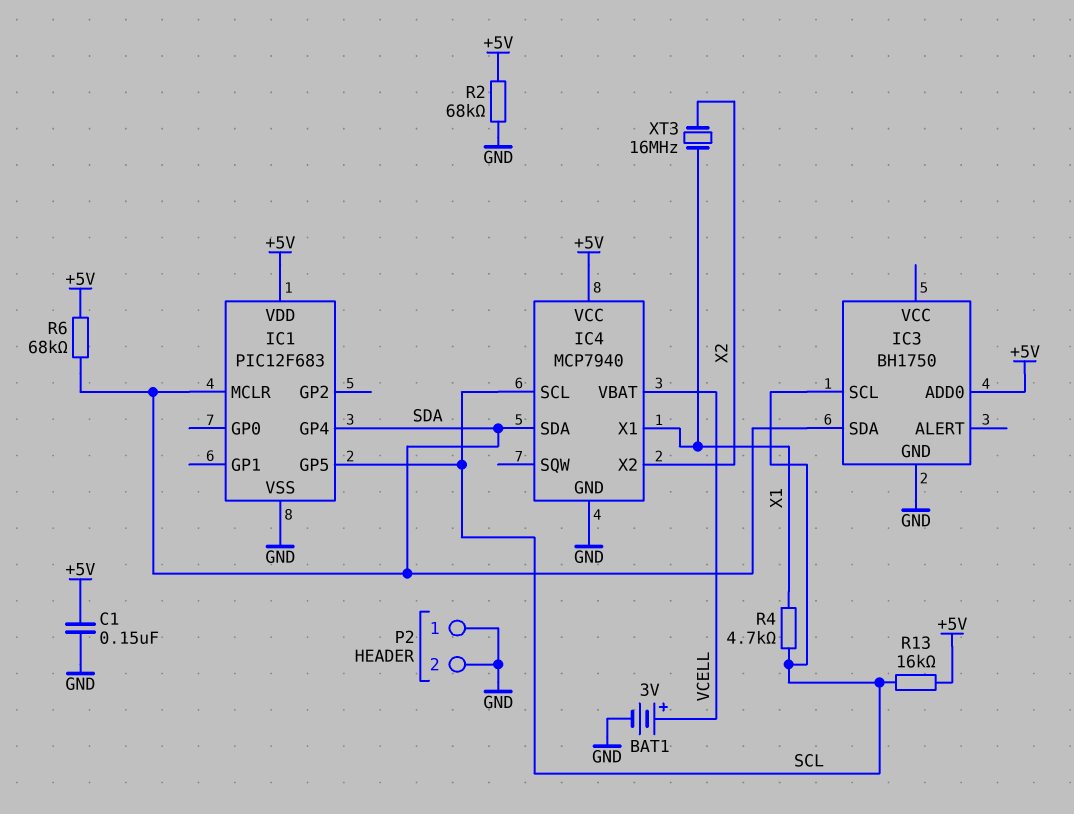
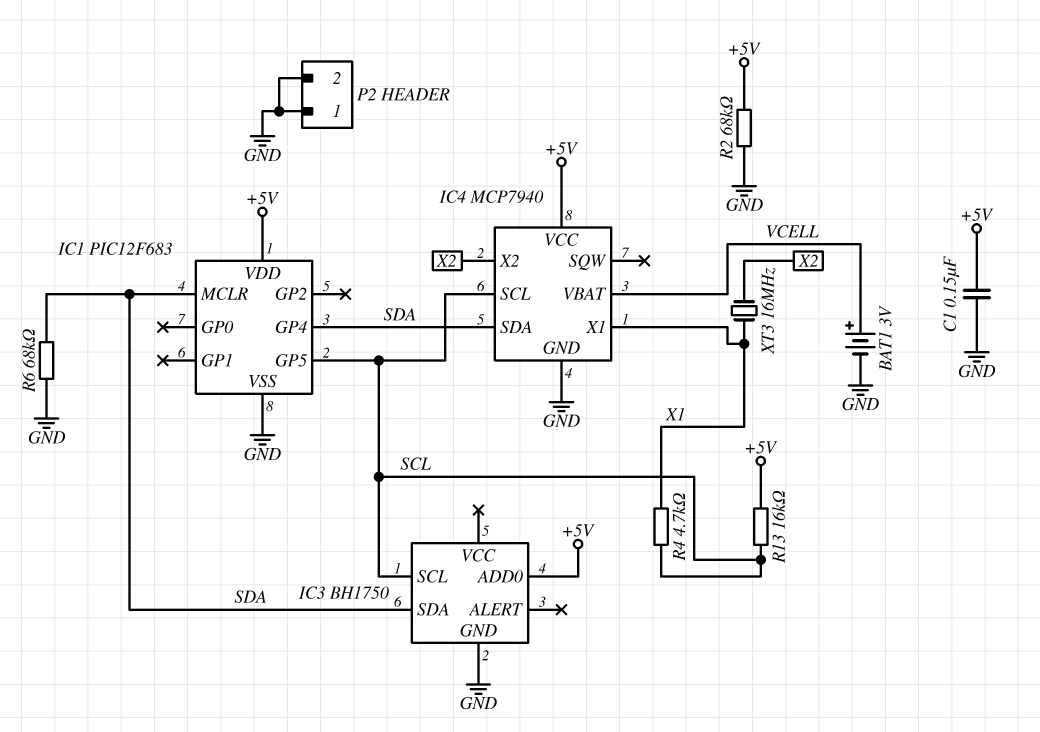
R6: 68k (+5V, SDA) -> 68k (GND, SDA)

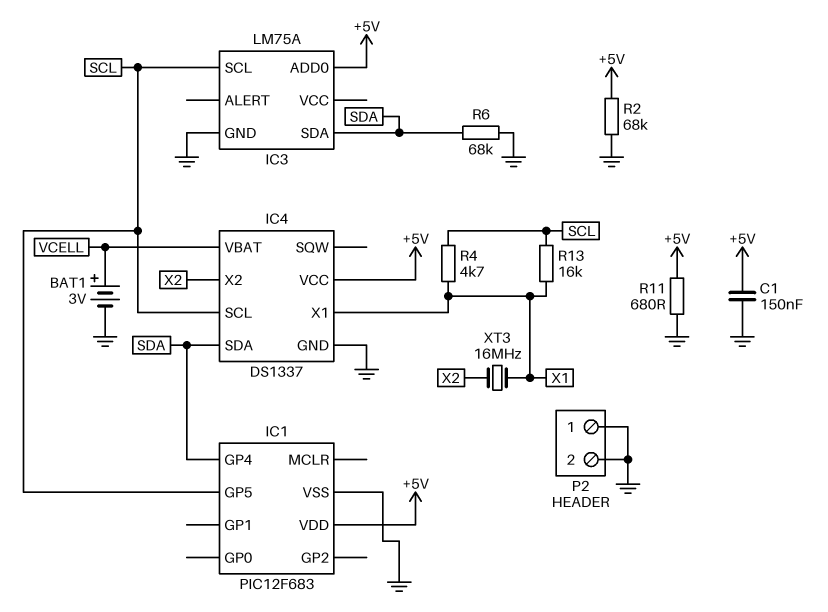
IC1 pin MCLR: SDA -> none
IC3: BH1750 -> LM75A
IC4: MCP7940 -> DS1337
R11: none -> 680 (+5V, GND)
R13: 16k (+5V, SCL) -> 16k (SCL, X1)

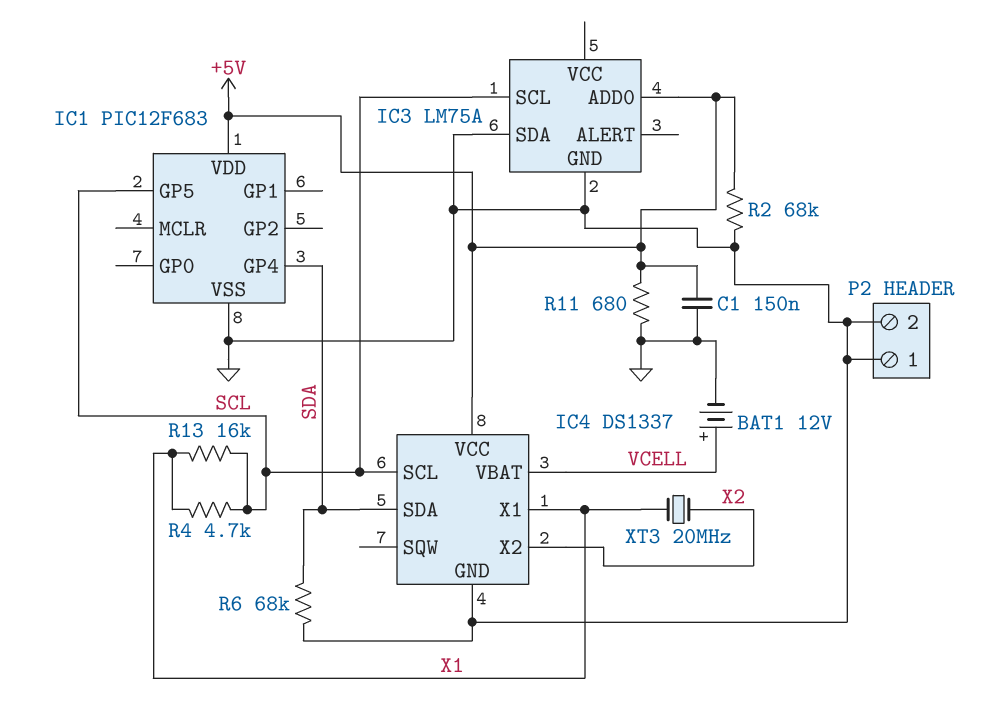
BAT1: 3V (plus VCELL, minus GND) -> 12V (plus VCELL, minus GND)
IC3 pin SDA: SDA -> GND
XT3: 16MHz (X1, X2) -> 20MHz (X1, X2)

